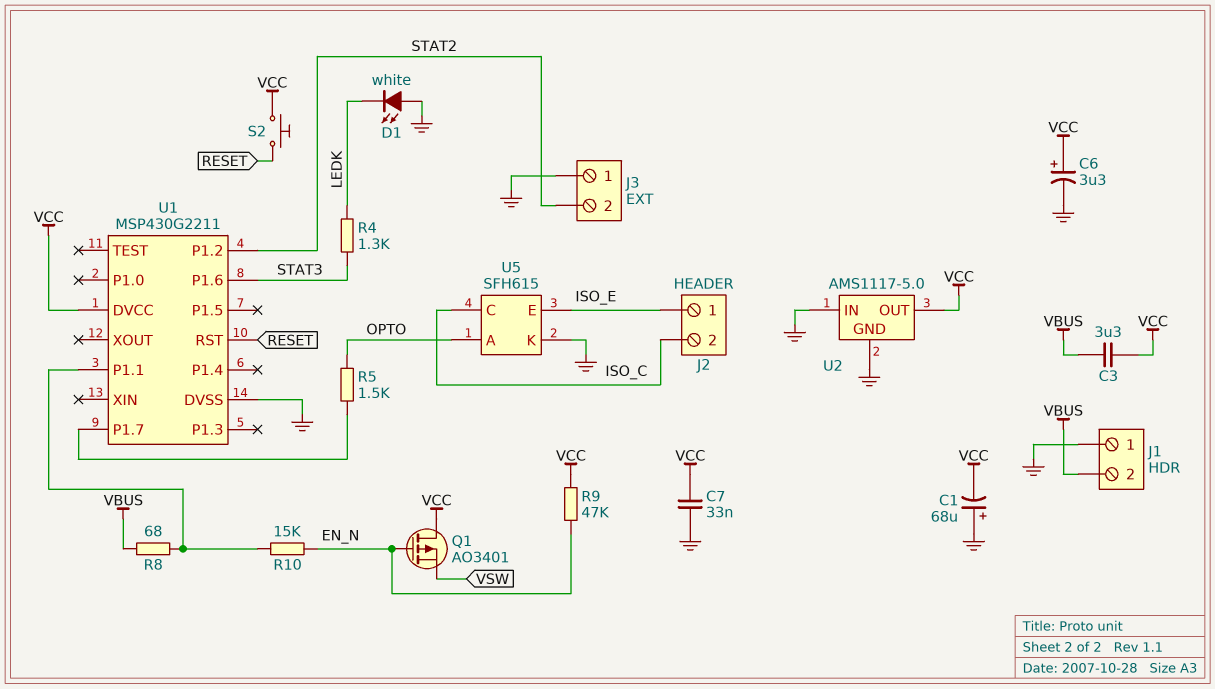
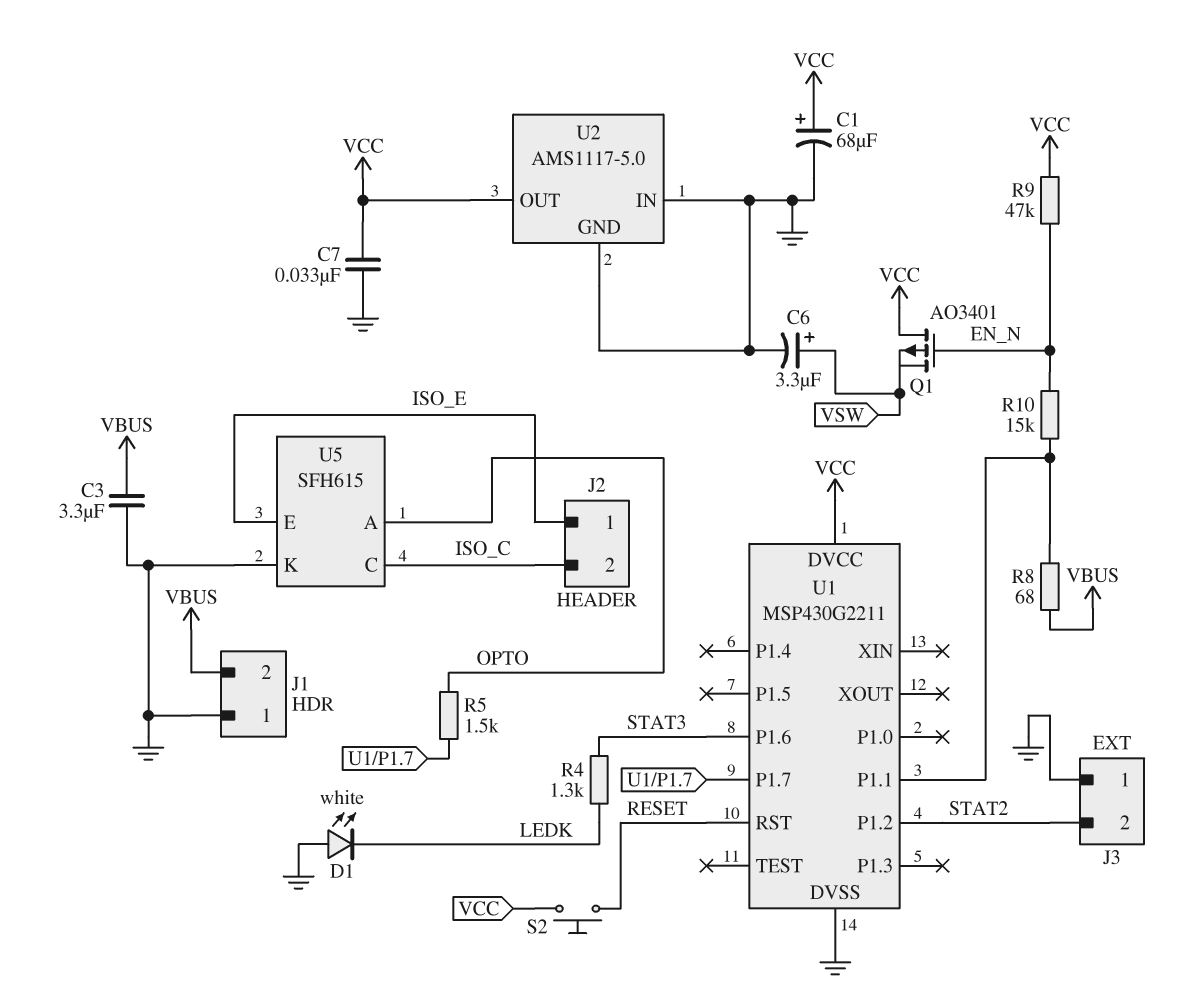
C1: 68uF (plus GND, minus VCC) -> 68uF (plus VCC, minus GND)
C3: 3.3uF (VBUS, VCC) -> 3.3uF (GND, VBUS)
C6: 3.3uF (plus VCC, minus GND) -> 3.3uF (plus VSW, minus GND)

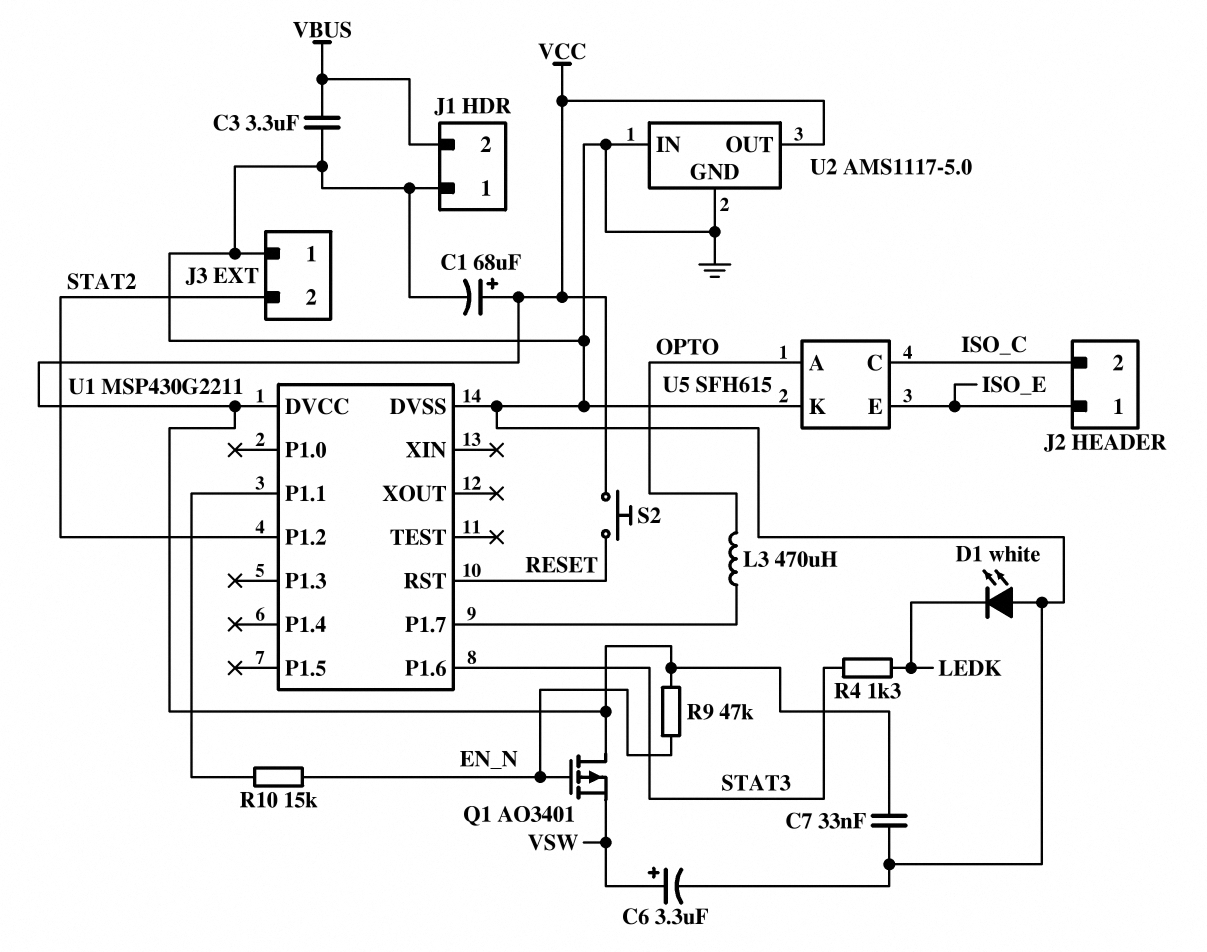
L3: none -> 470uH (OPTO, U1/P1.7)
R5: 1.5k (OPTO, U1/P1.7) -> none
R8: 68 (U1/P1.1, VBUS) -> none

